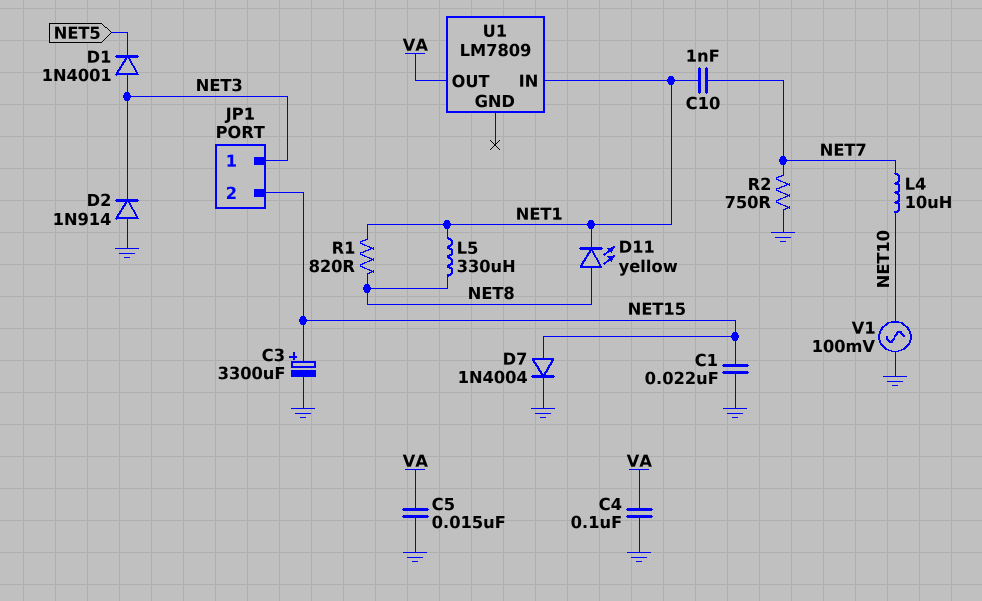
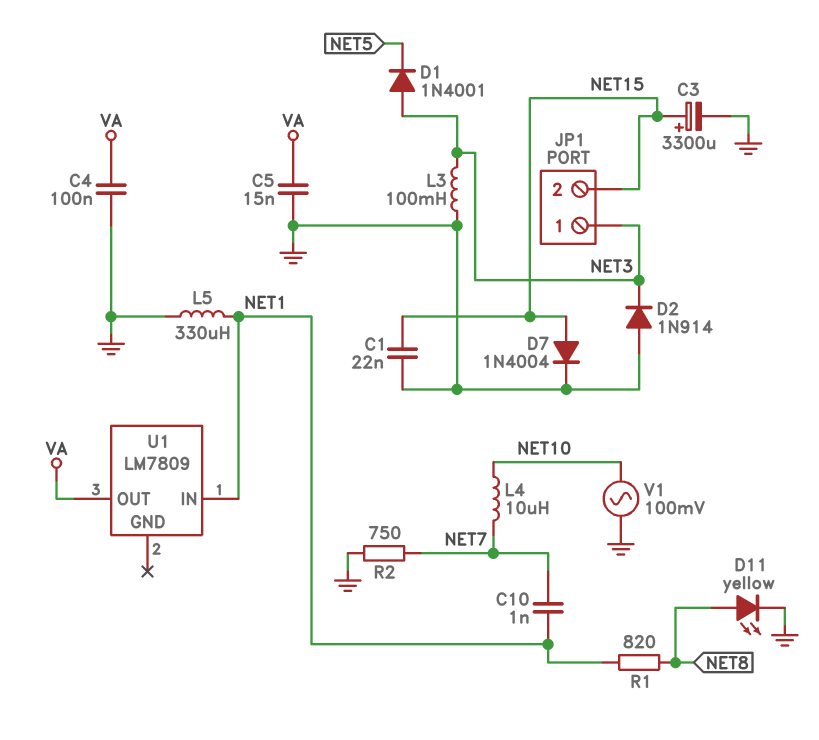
D11: LED yellow (A NET8, K NET1) -> LED yellow (A NET8, K GND)
L3: none -> 100mH (GND, NET3)
L5: 330uH (NET1, NET8) -> 330uH (GND, NET1)

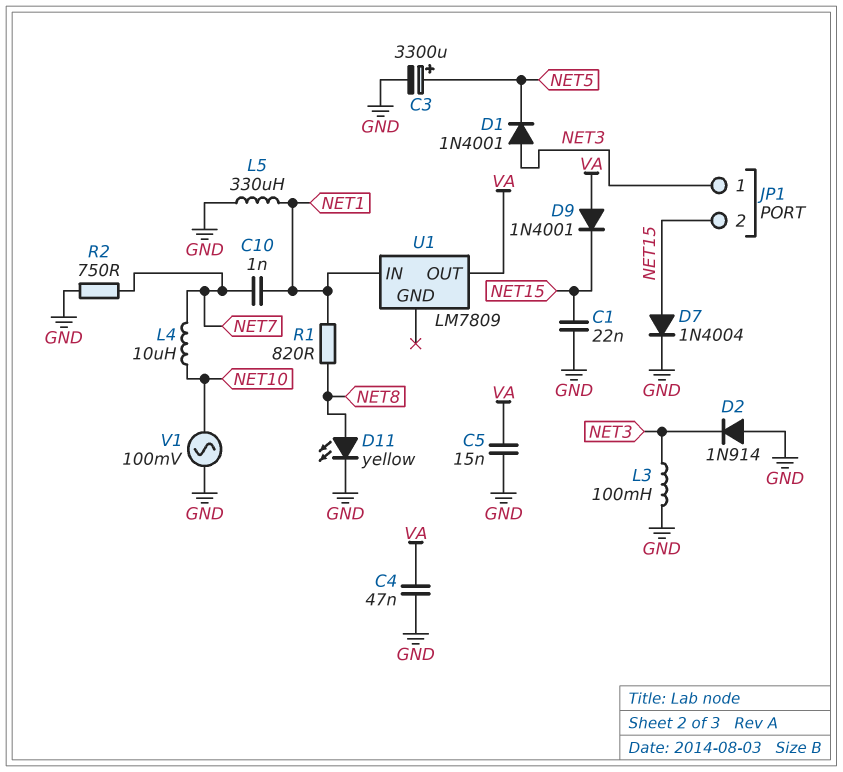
C3: 3300uF (plus NET15, minus GND) -> 3300uF (plus NET5, minus GND)
C4: 100nF (GND, VA) -> 47nF (GND, VA)
D9: none -> diode 1N4001 (A VA, K NET15)

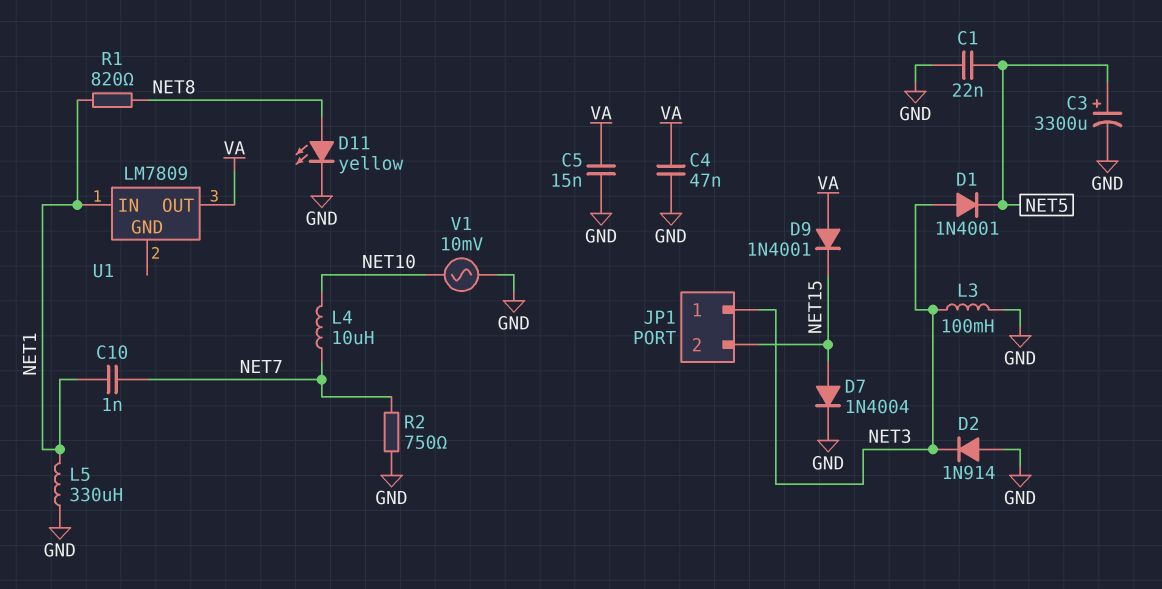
C1: 22nF (GND, NET15) -> 22nF (GND, NET5)
V1: AC 100mV (GND, NET10) -> AC 10mV (GND, NET10)

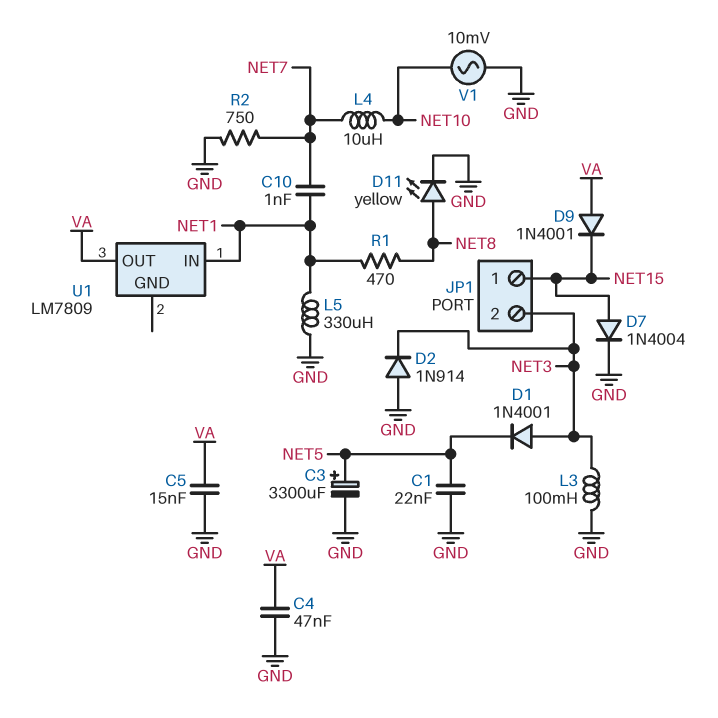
JP1 pin 1: NET3 -> NET15
JP1 pin 2: NET15 -> NET3
R1: 820 (NET1, NET8) -> 470 (NET1, NET8)

